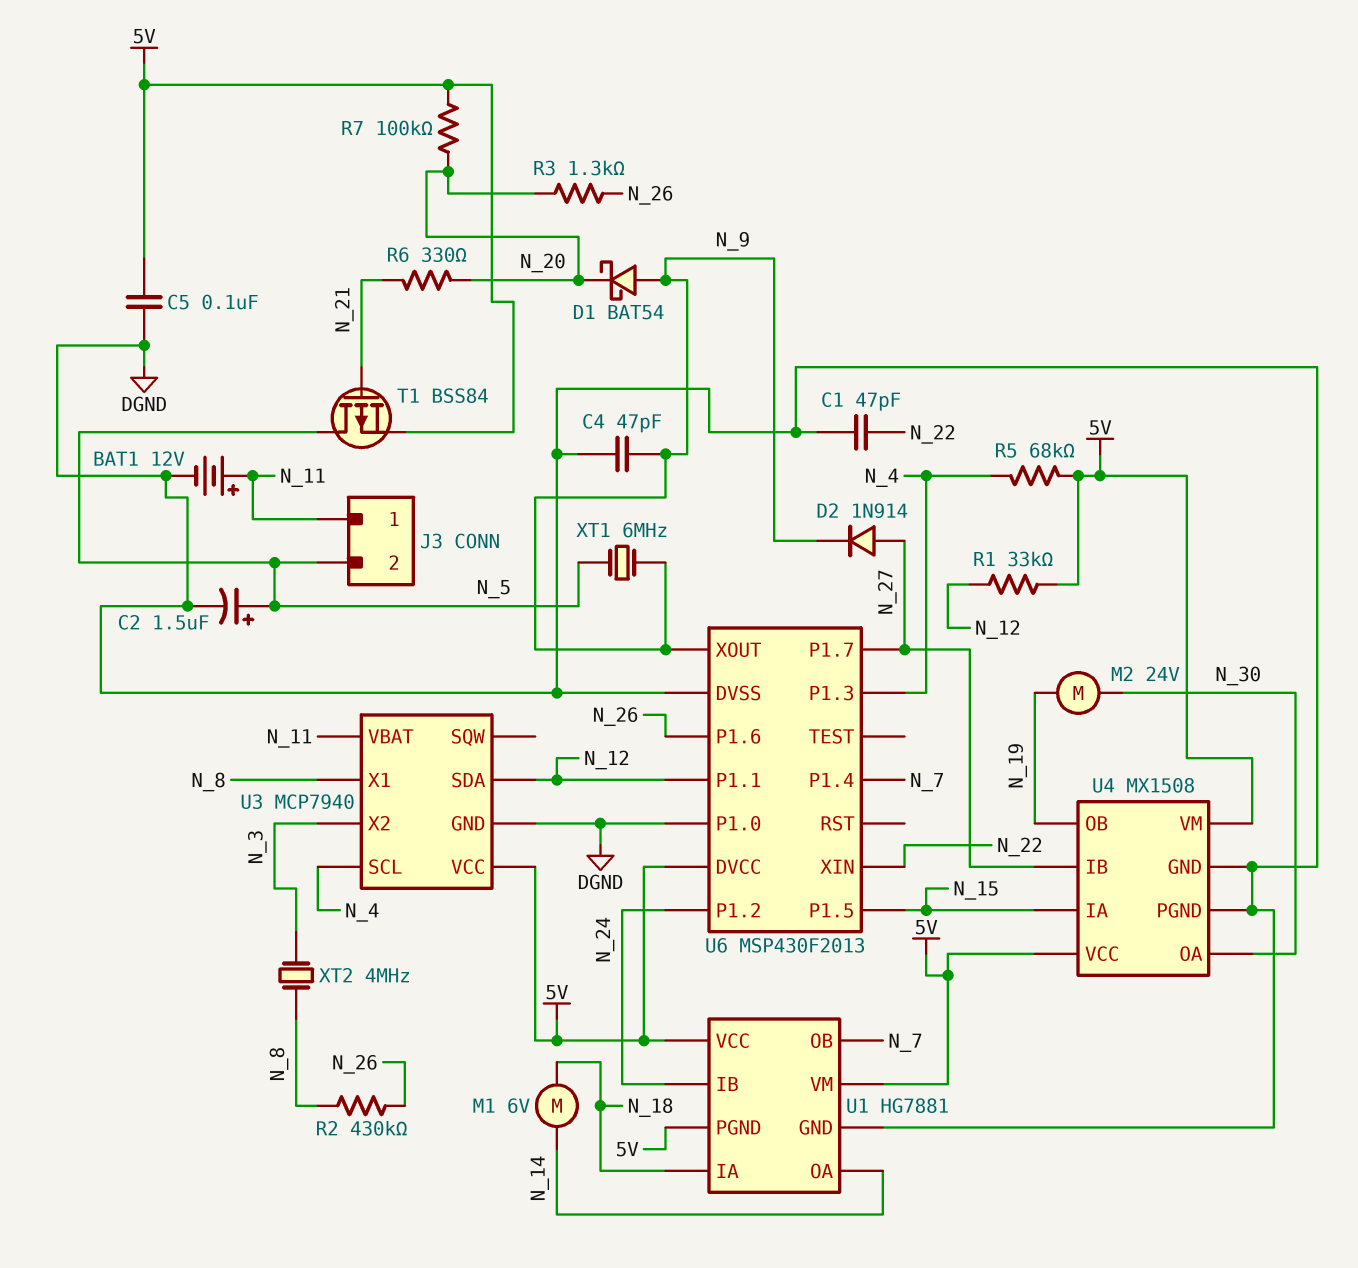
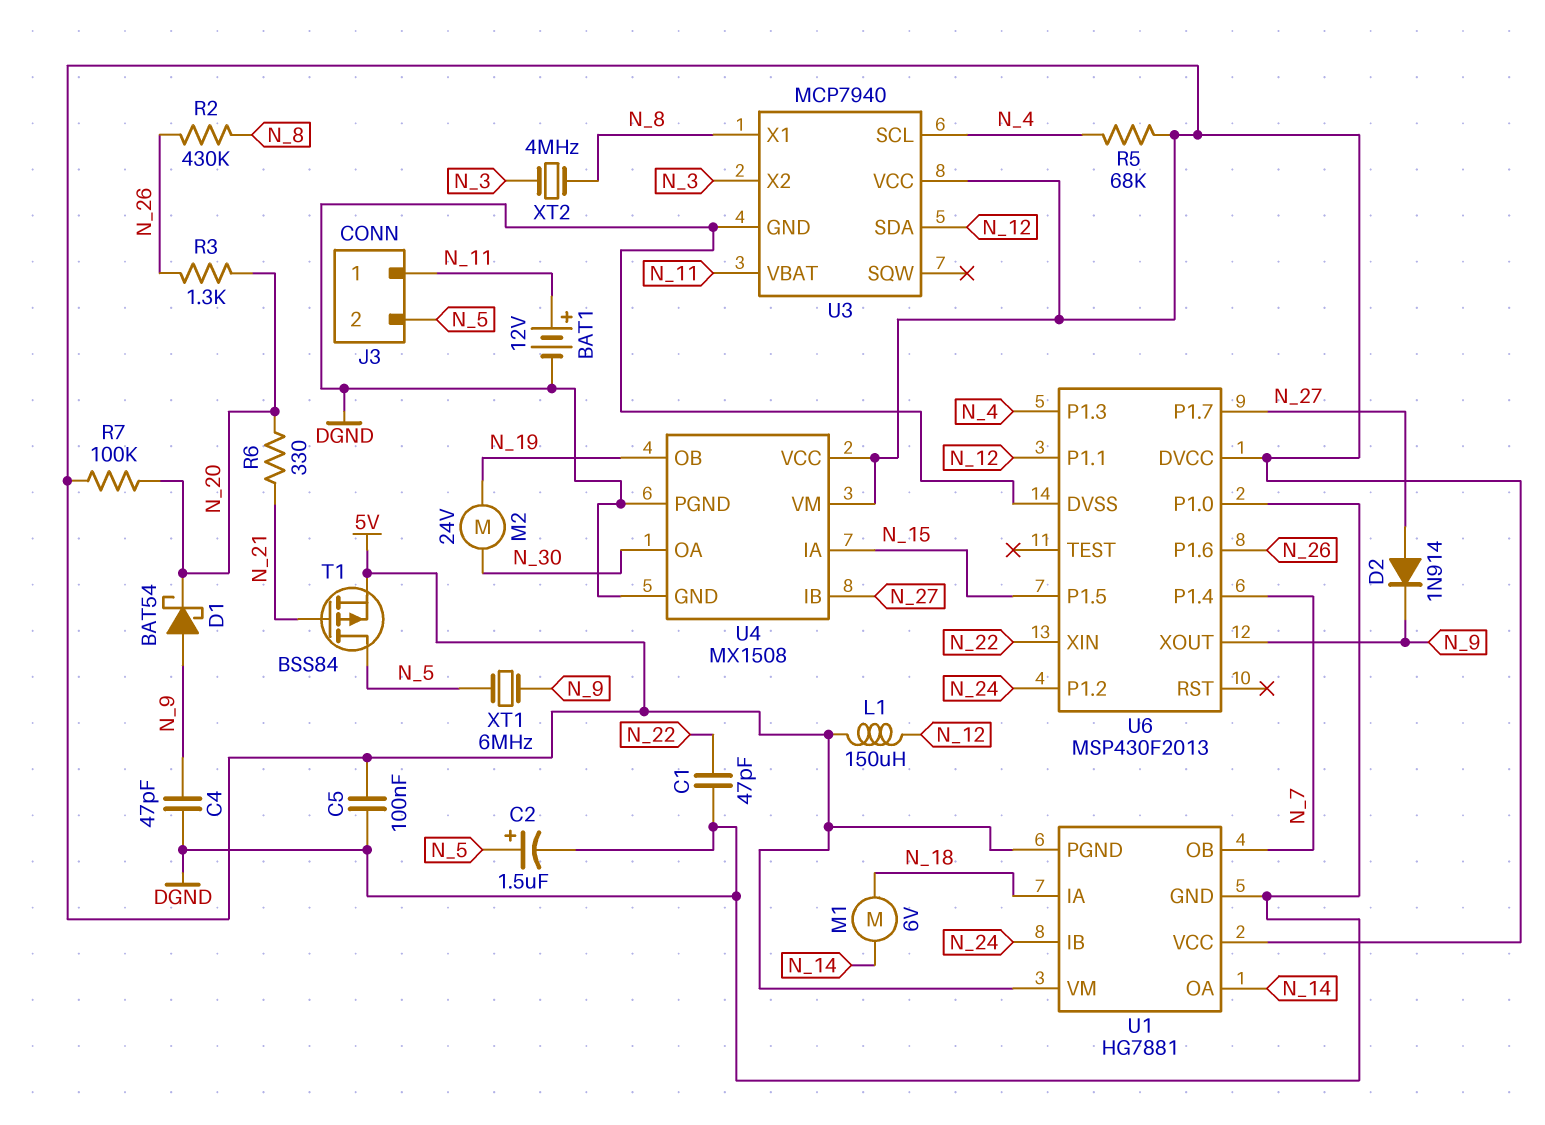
L1: none -> 150uH (5V, N_12)
R1: 33k (5V, N_12) -> none

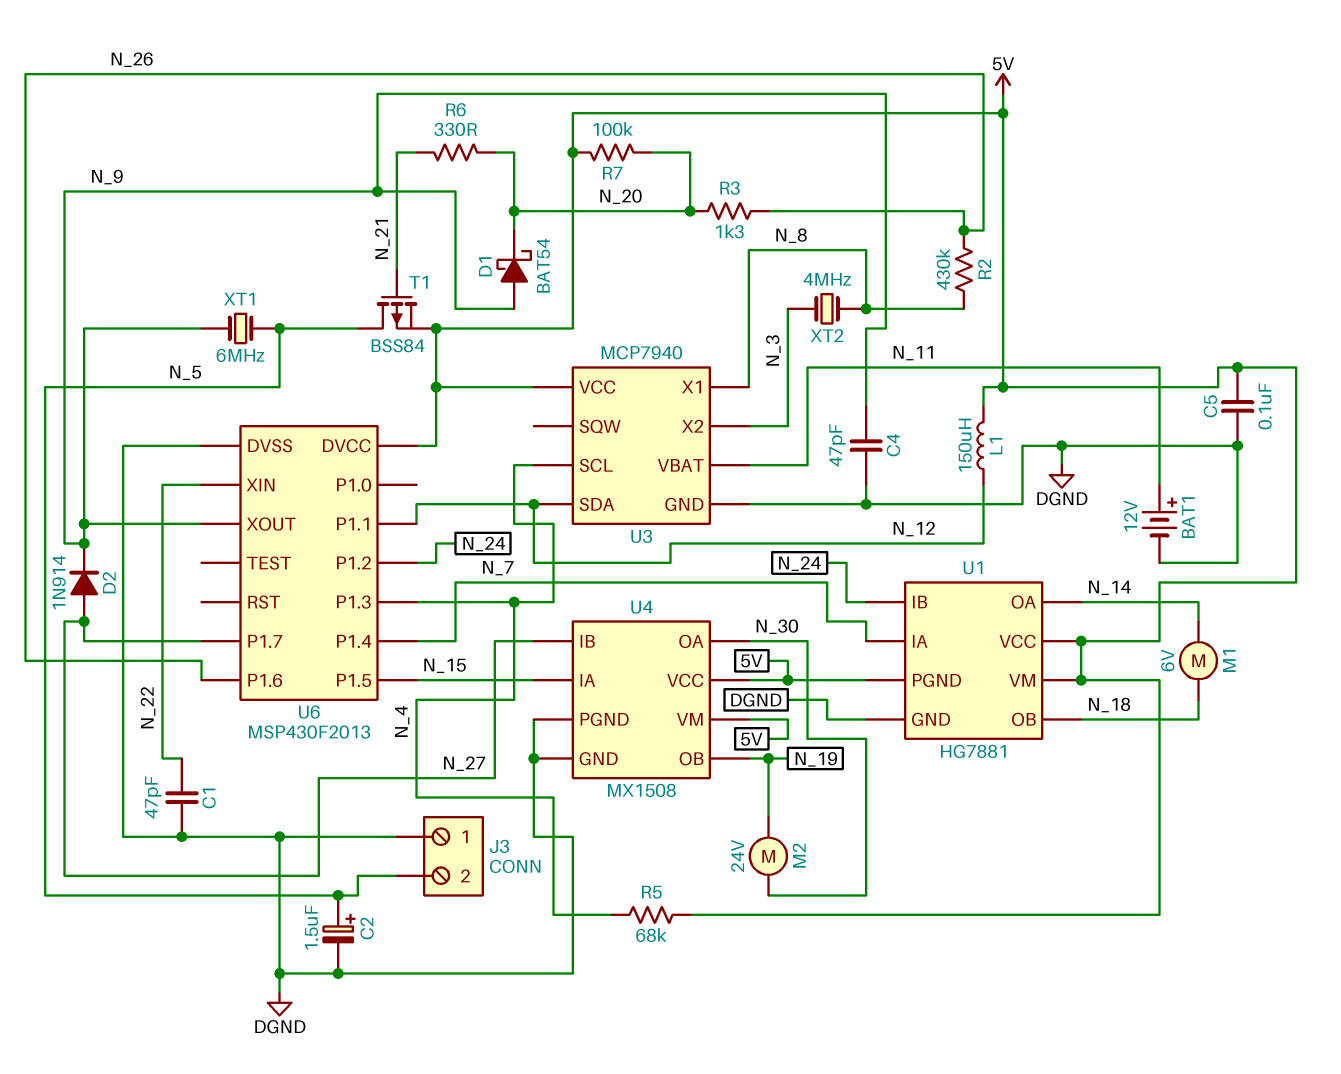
J3 pin 1: N_11 -> DGND
U1 pin IA: N_18 -> N_7
U1 pin OB: N_7 -> N_18
U6 pin P1.0: DGND -> none

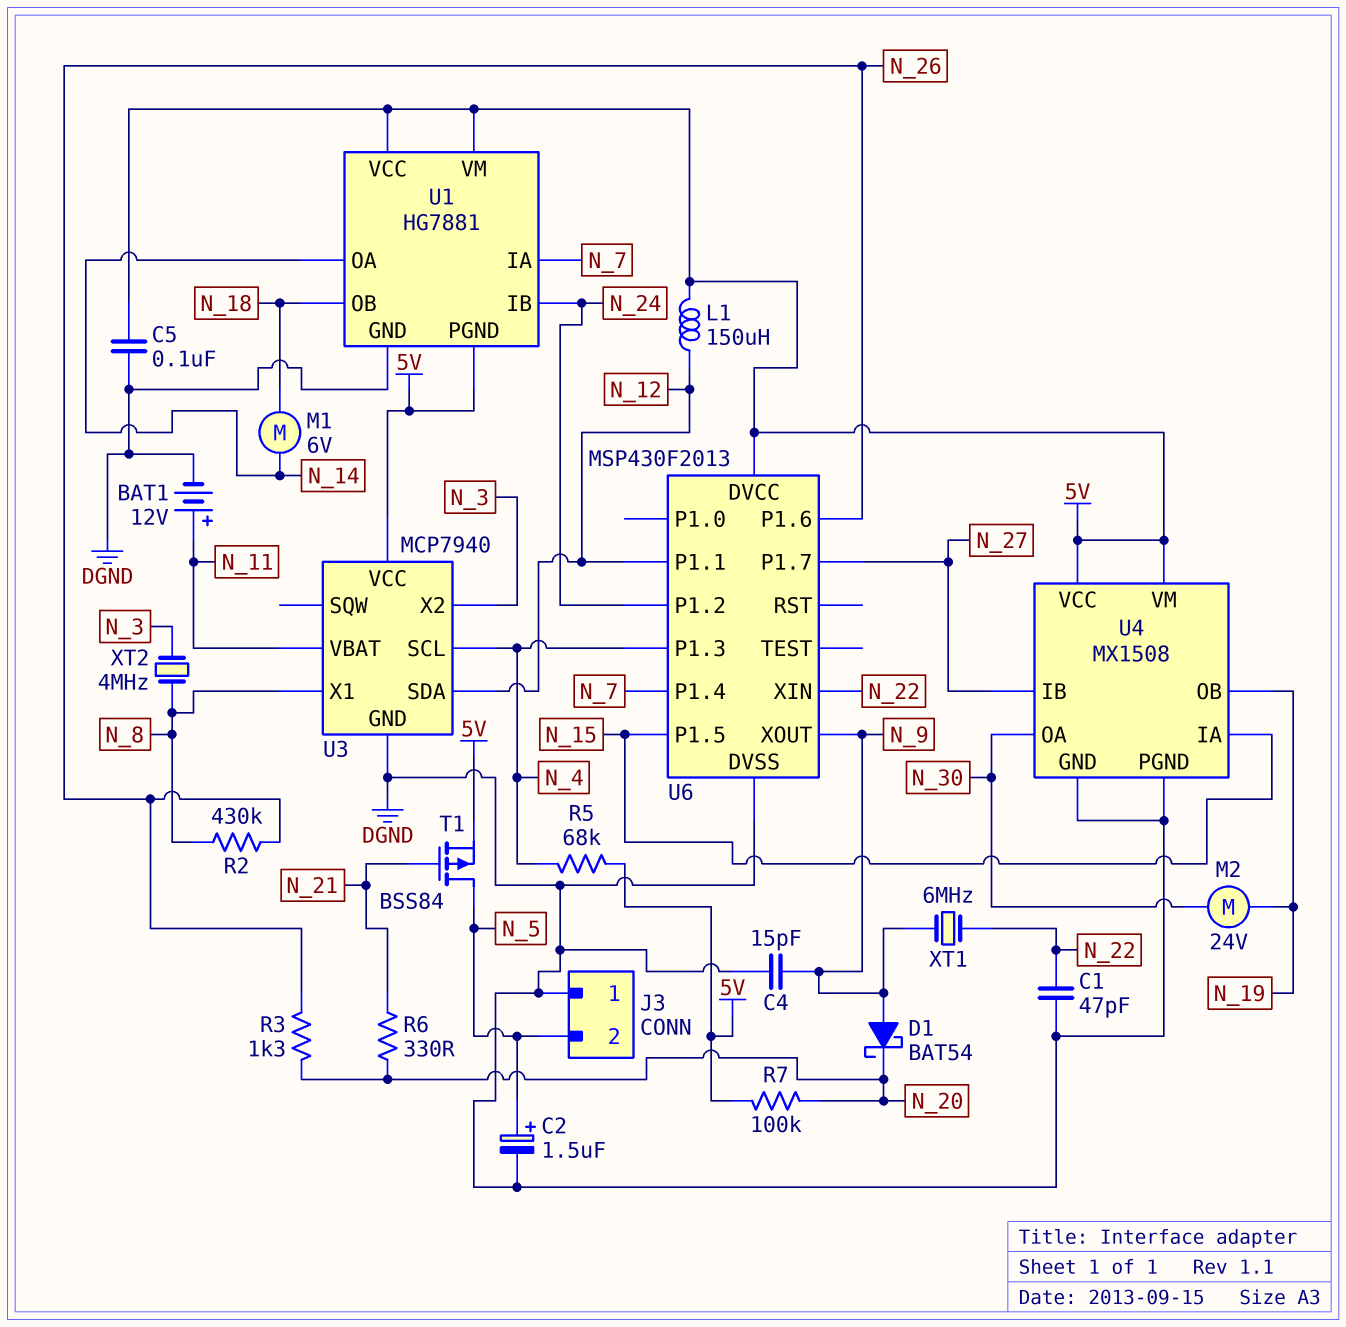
C4: 47pF (DGND, N_9) -> 15pF (DGND, N_9)
D2: diode 1N914 (A N_27, K N_9) -> none
XT1: 6MHz (N_5, N_9) -> 6MHz (N_9, N_22)

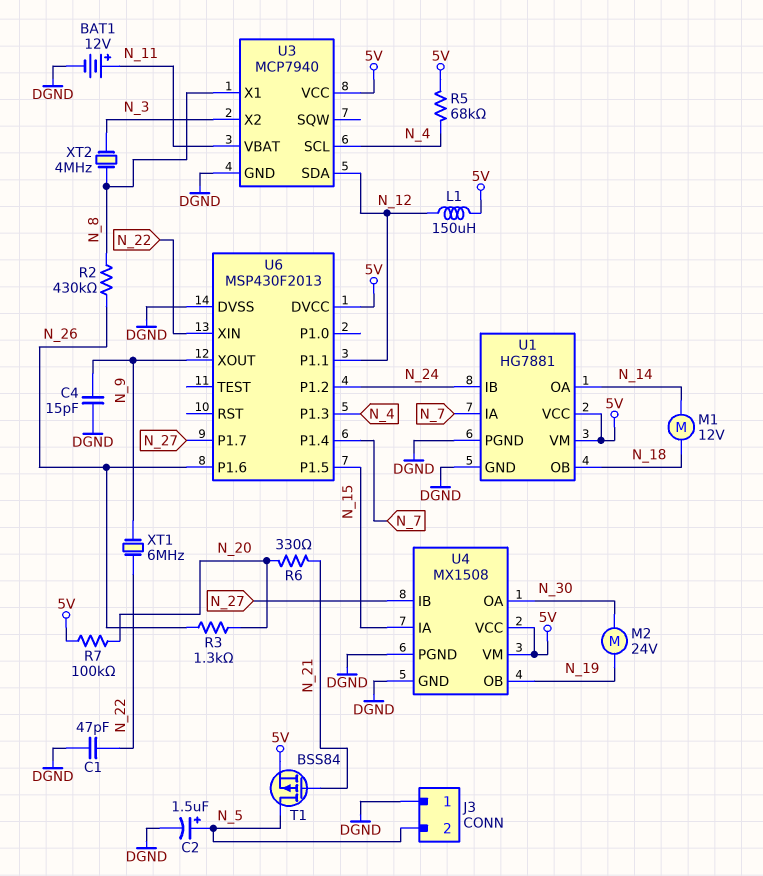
C5: 100nF (5V, DGND) -> none
D1: schottky BAT54 (A N_9, K N_20) -> none
M1: motor 6V (N_14, N_18) -> motor 12V (N_14, N_18)
U1 pin PGND: 5V -> DGND

